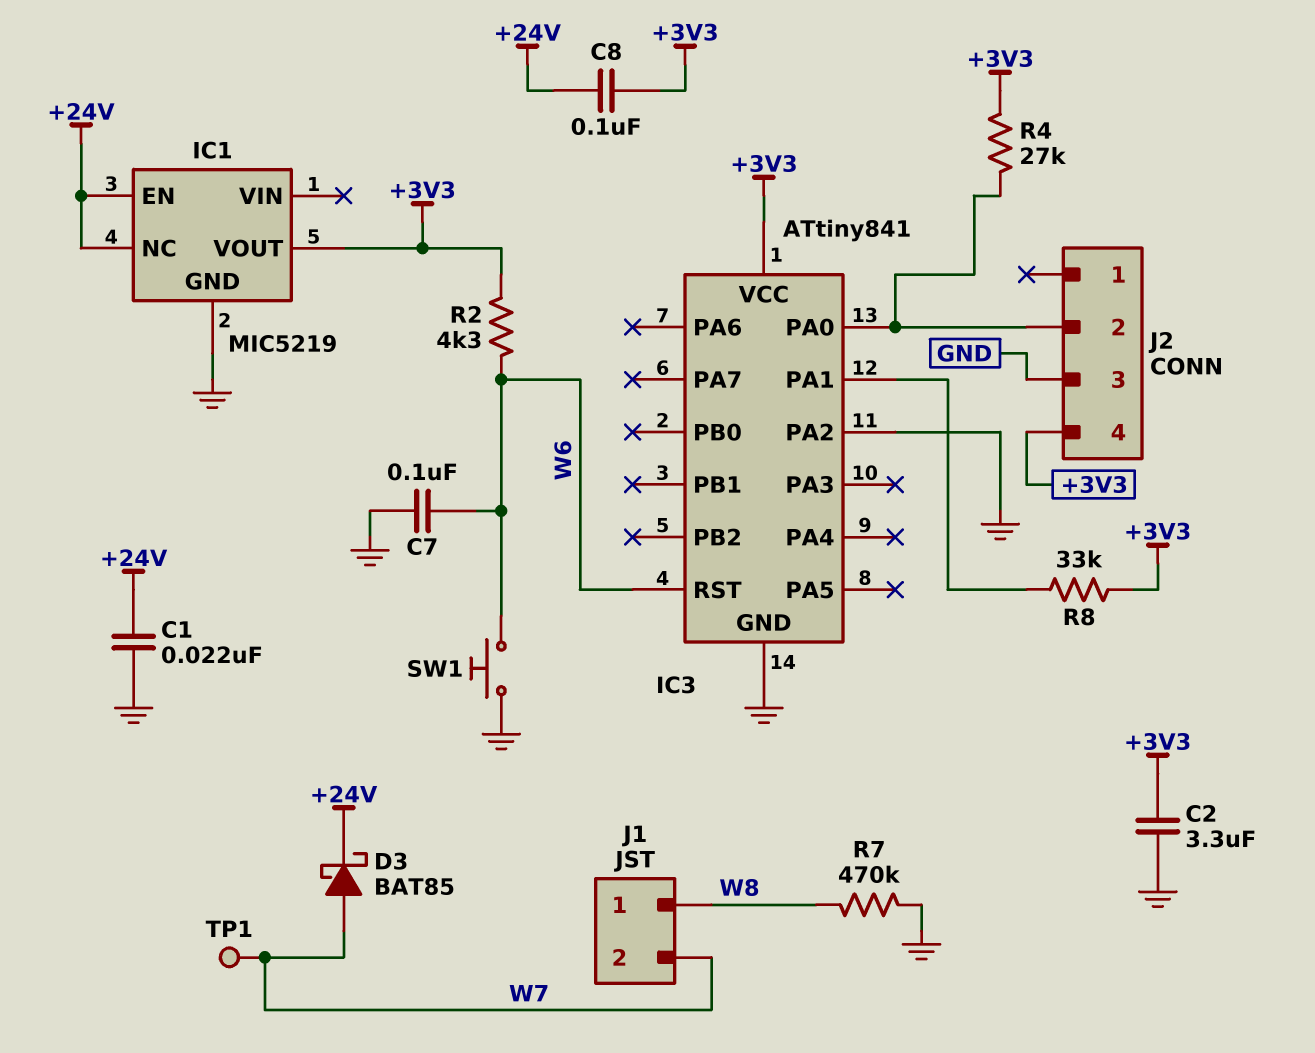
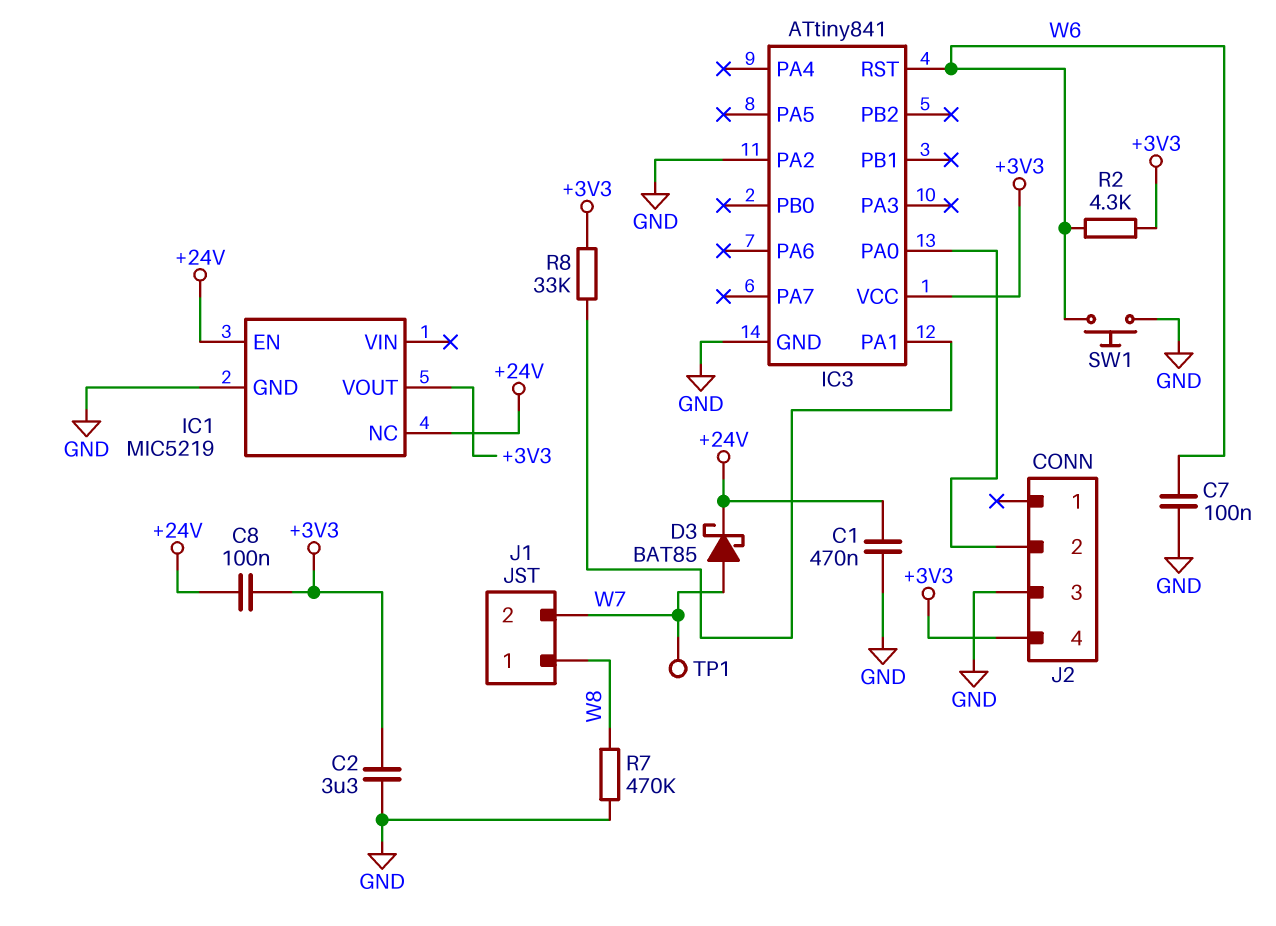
C1: 22nF (+24V, GND) -> 470nF (+24V, GND)
R4: 27k (+3V3, IC3/PA0) -> none

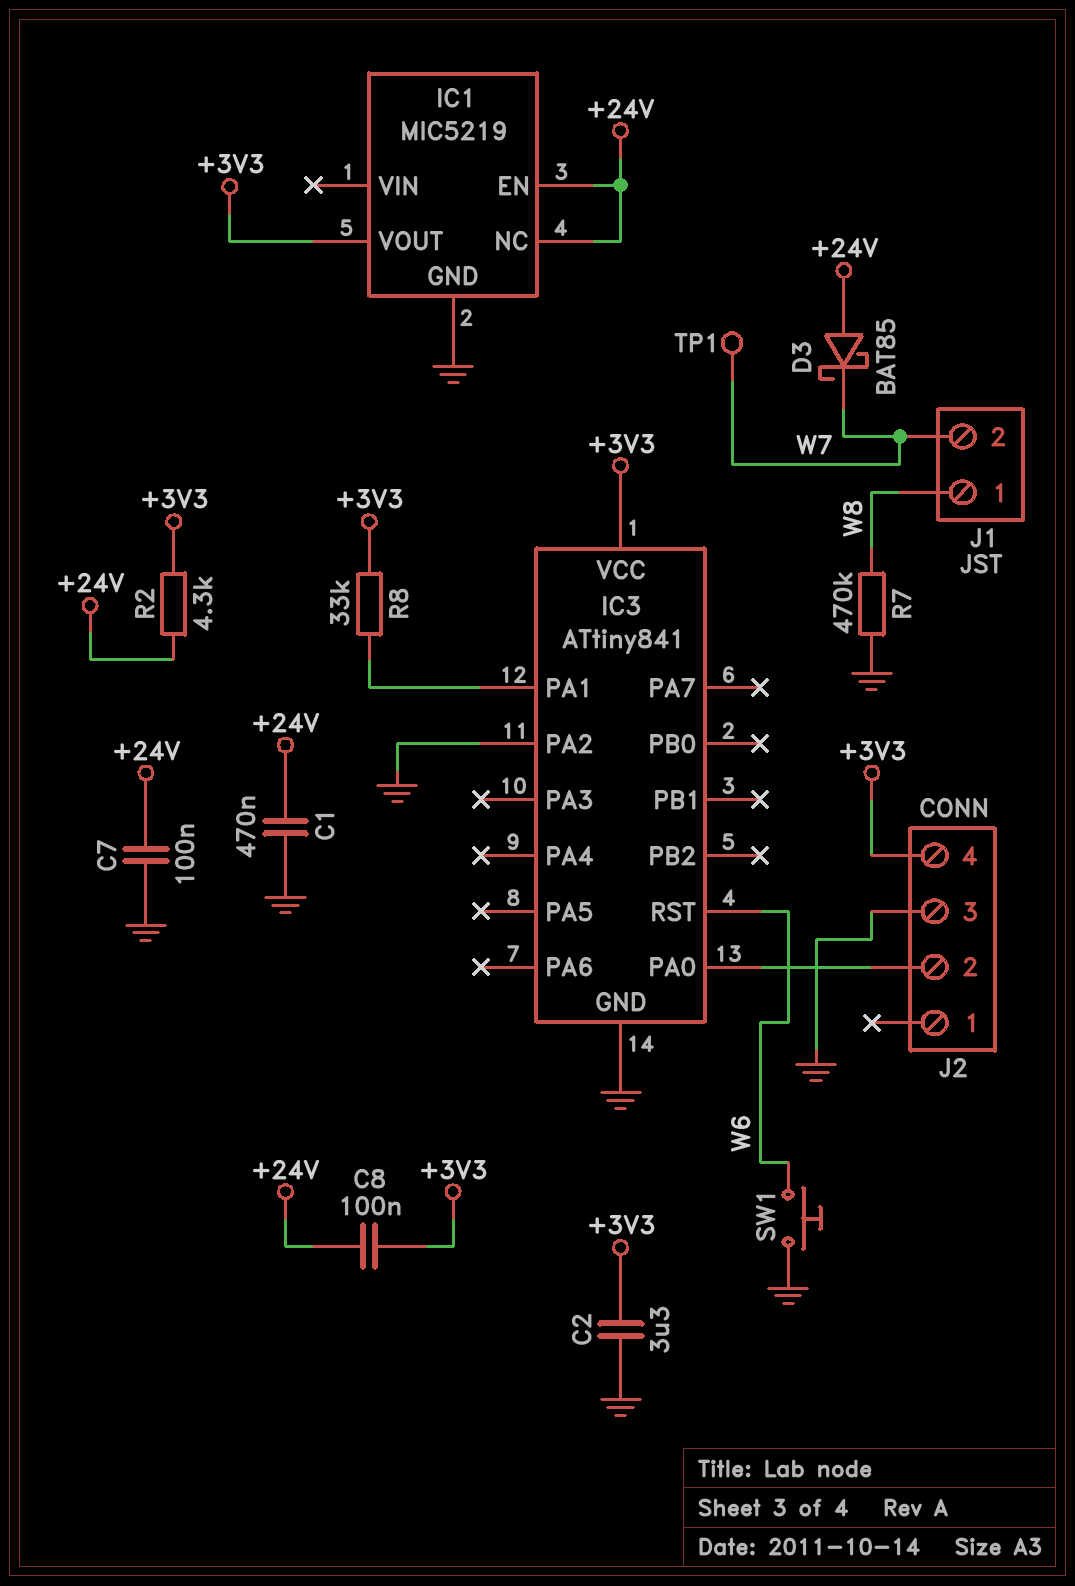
C7: 100nF (GND, W6) -> 100nF (+24V, GND)
D3: schottky BAT85 (A W7, K +24V) -> schottky BAT85 (A +24V, K W7)
R2: 4.3k (+3V3, W6) -> 4.3k (+3V3, +24V)

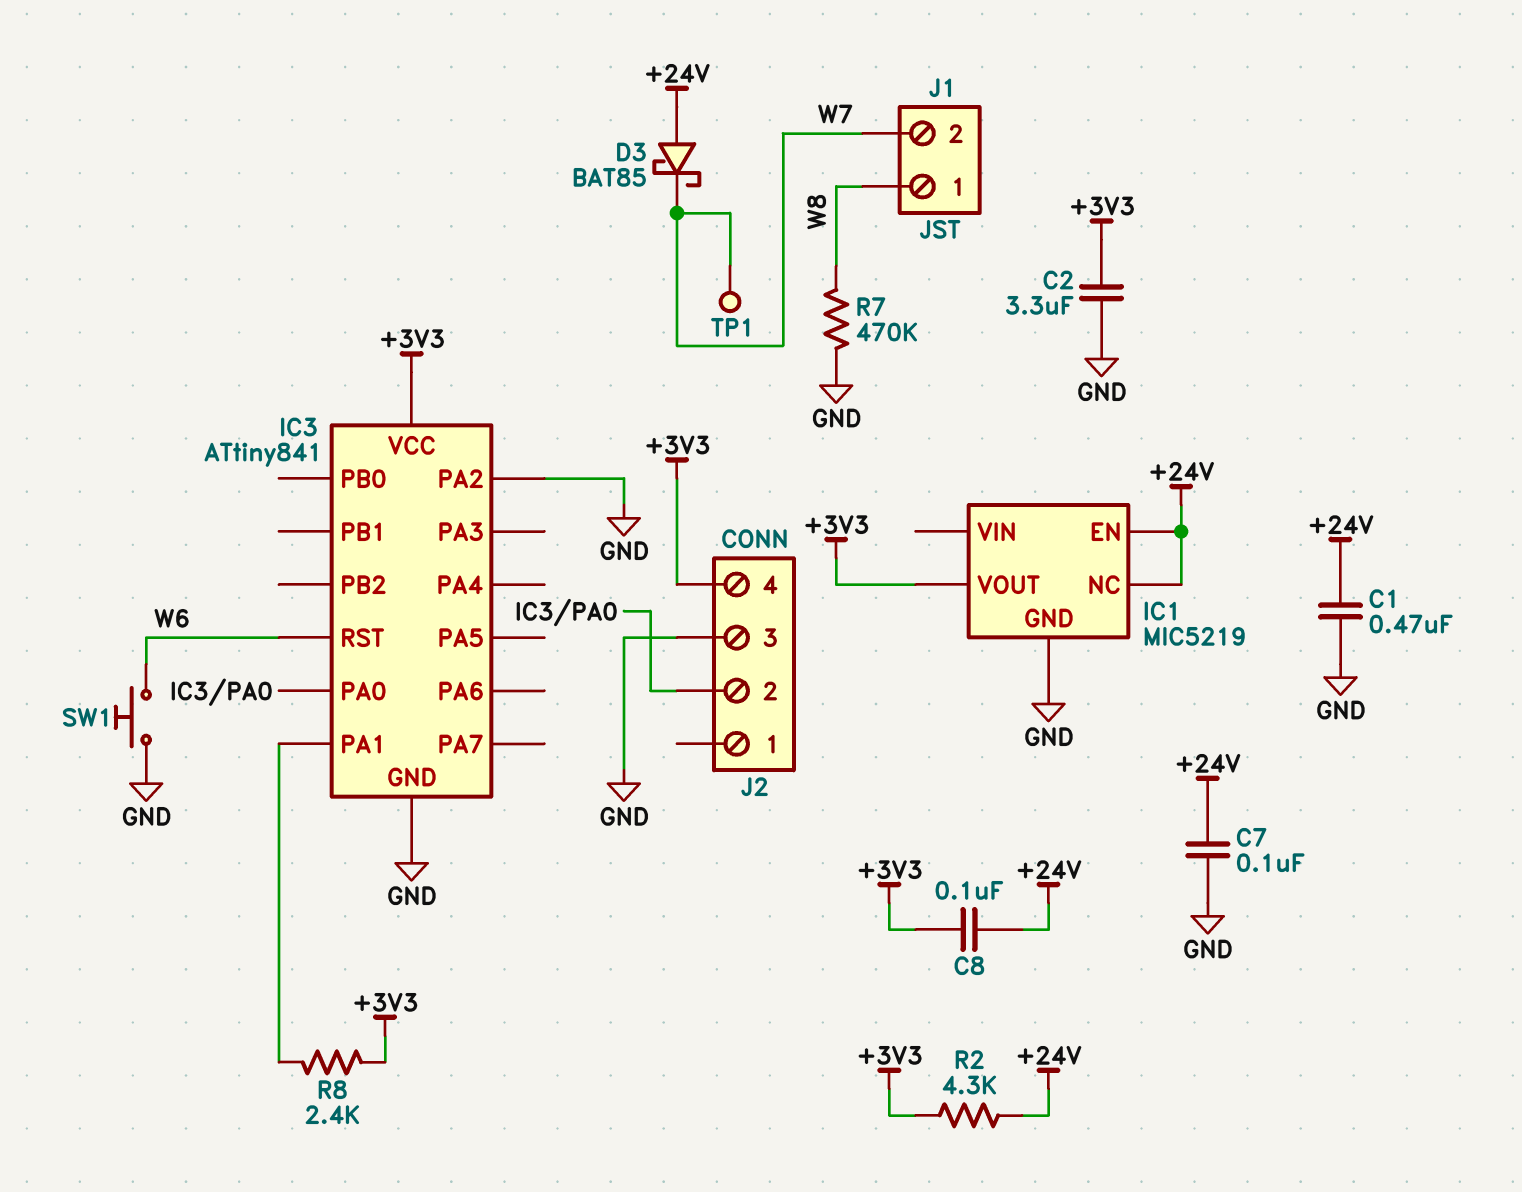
R8: 33k (+3V3, IC3/PA1) -> 2.4k (+3V3, IC3/PA1)

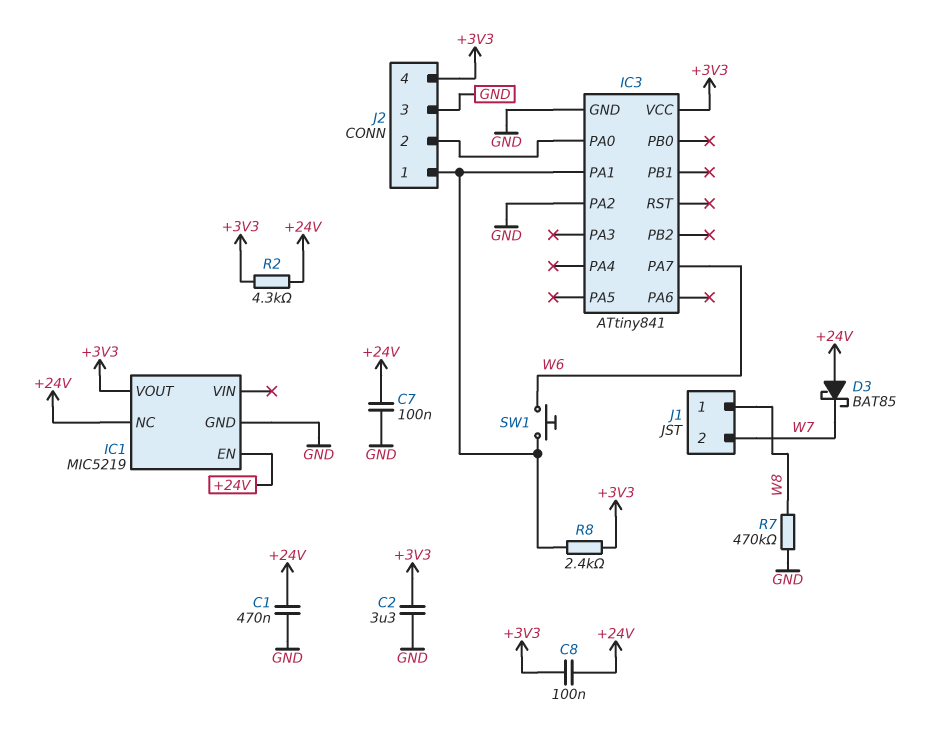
IC3 pin PA7: none -> W6
IC3 pin RST: W6 -> none
J2 pin 1: none -> IC3/PA1
SW1: button (GND, W6) -> button (IC3/PA1, W6)
TP1: test point (W7) -> none

